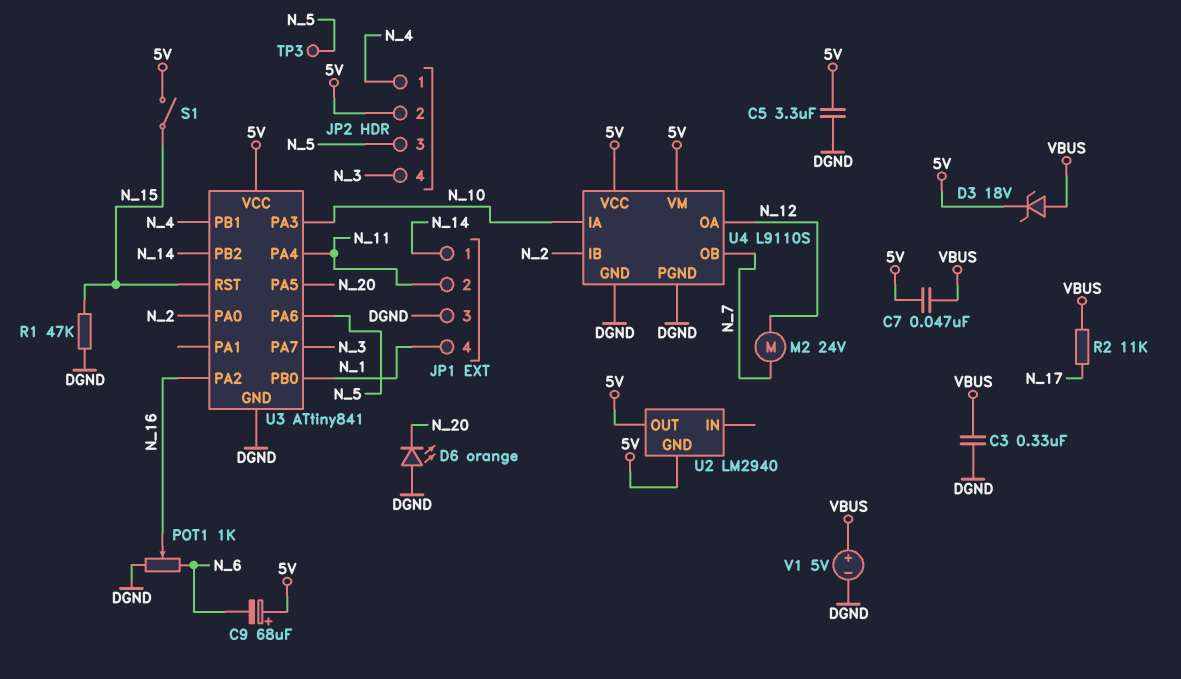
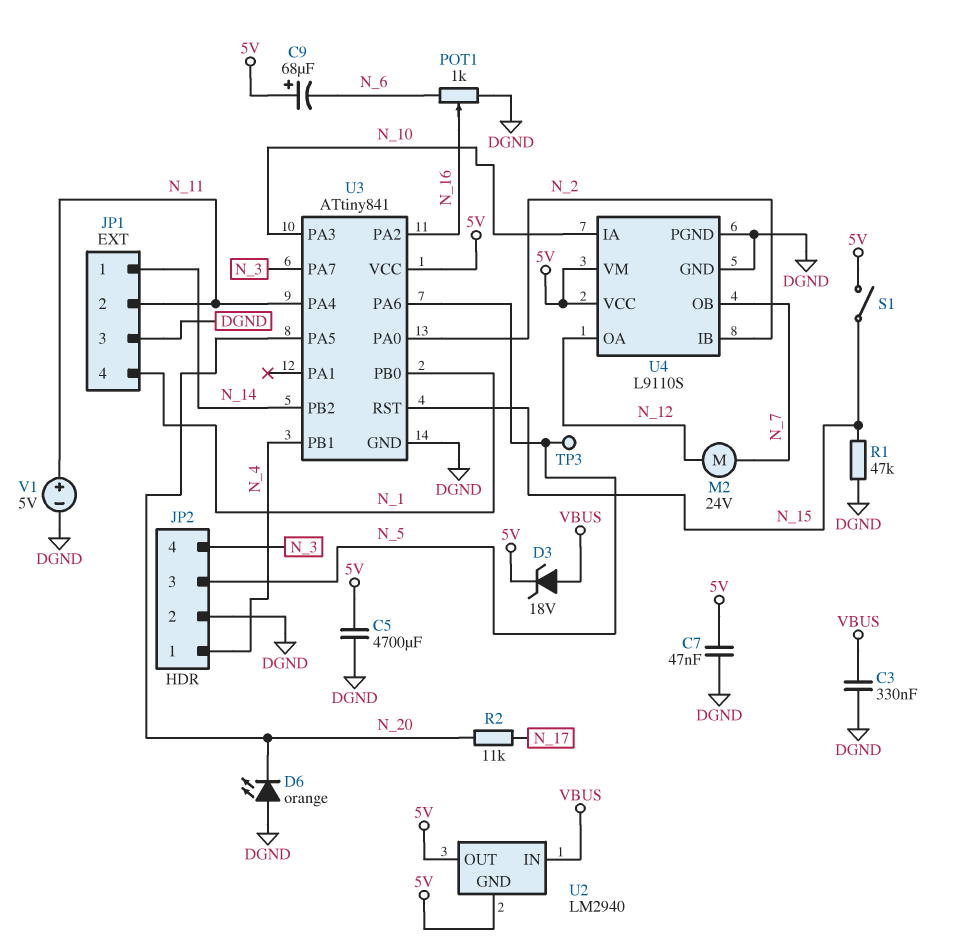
C5: 3.3uF (5V, DGND) -> 4700uF (5V, DGND)
C7: 47nF (5V, VBUS) -> 47nF (5V, DGND)
JP2 pin 2: 5V -> DGND
R2: 11k (N_17, VBUS) -> 11k (N_17, N_20)
U2 pin IN: none -> VBUS
V1: 5V (plus VBUS, minus DGND) -> 5V (plus N_11, minus DGND)

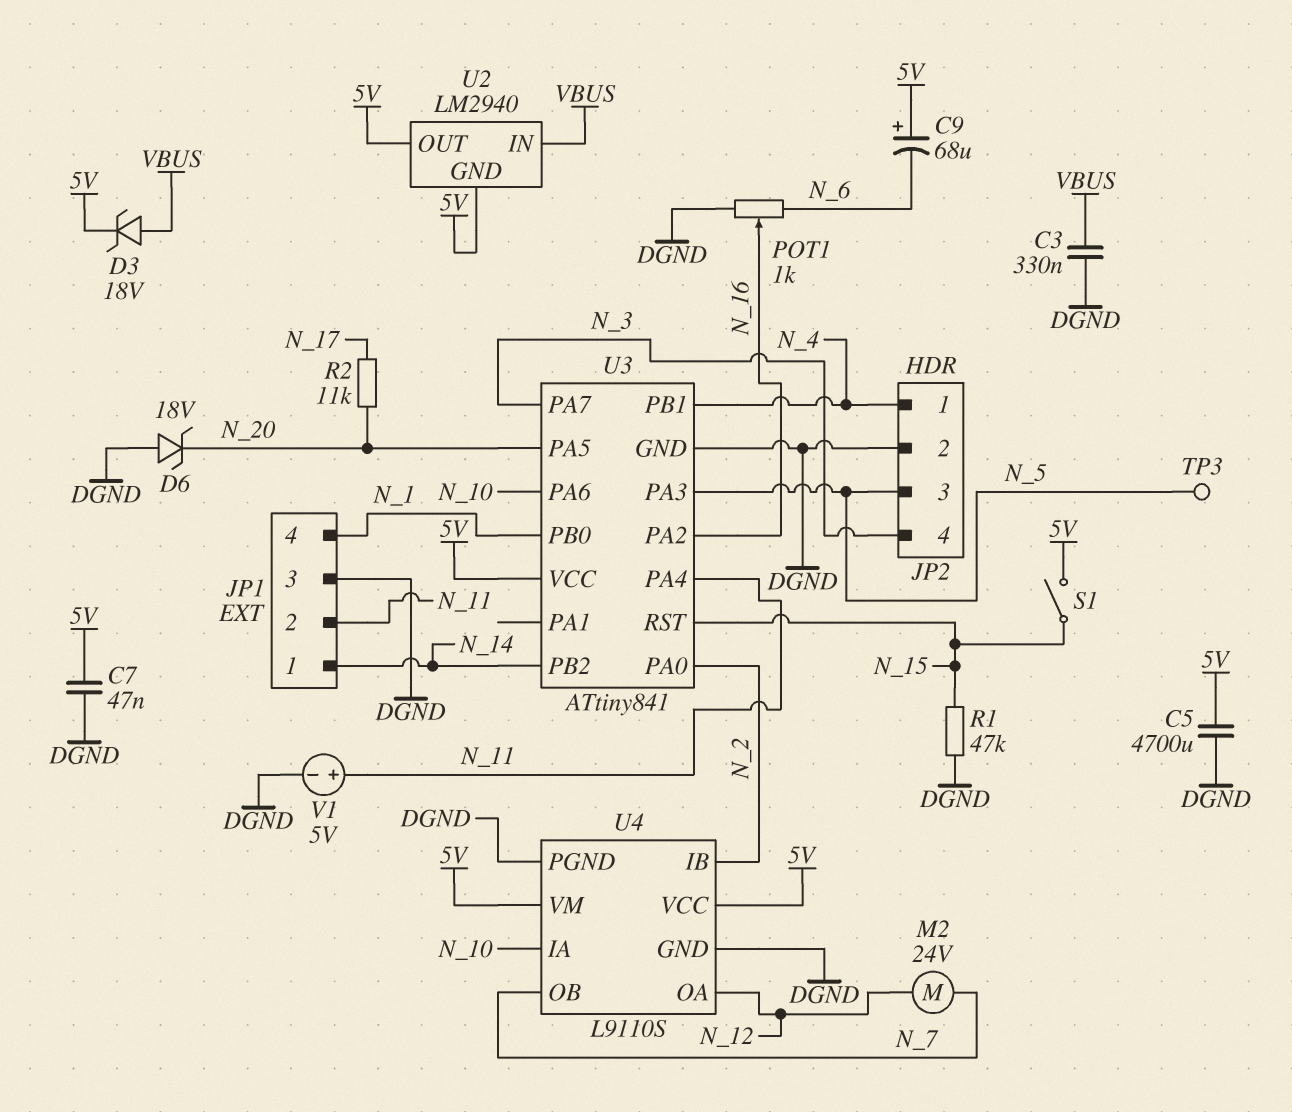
D6: LED orange (A DGND, K N_20) -> zener 18V (A DGND, K N_20)
U3 pin PA3: N_10 -> N_5
U3 pin PA6: N_5 -> N_10

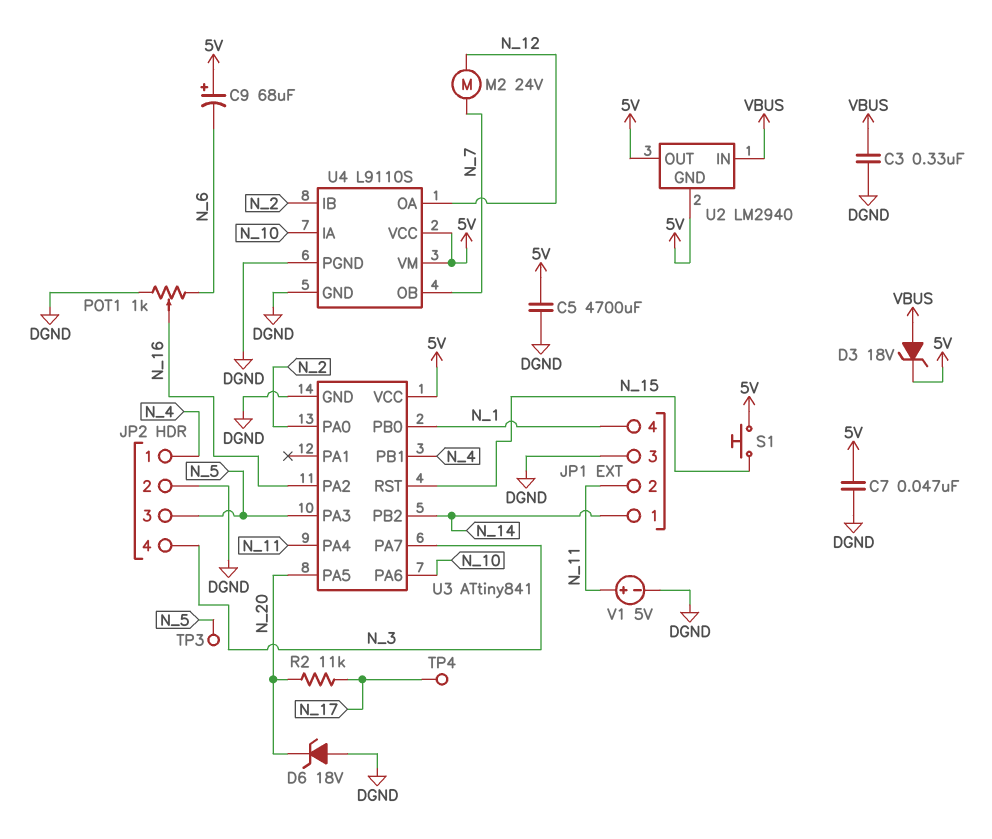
R1: 47k (DGND, N_15) -> none
S1: switch (5V, N_15) -> button (5V, N_15)
TP4: none -> test point (N_17)

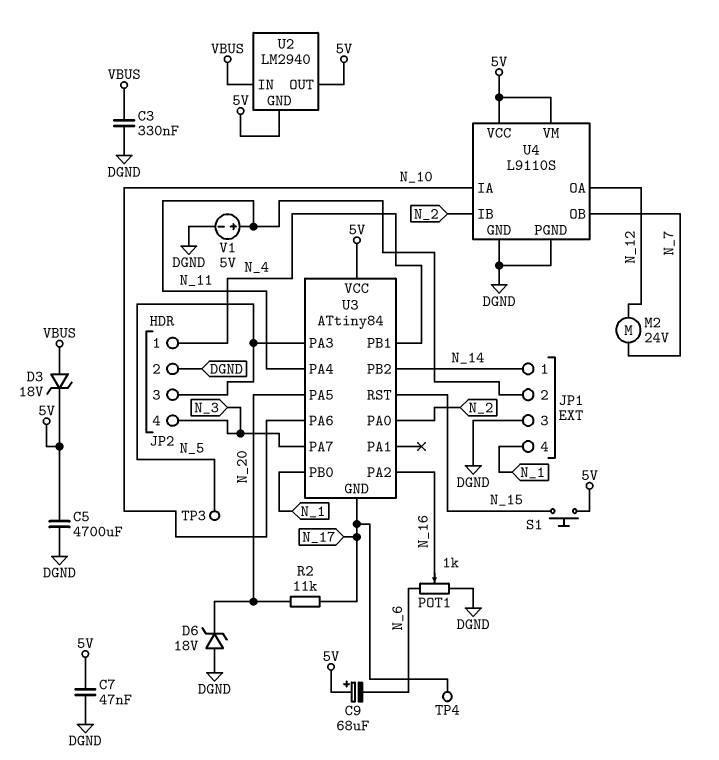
U3: ATtiny841 -> ATtiny84
U3 pin GND: DGND -> N_17

